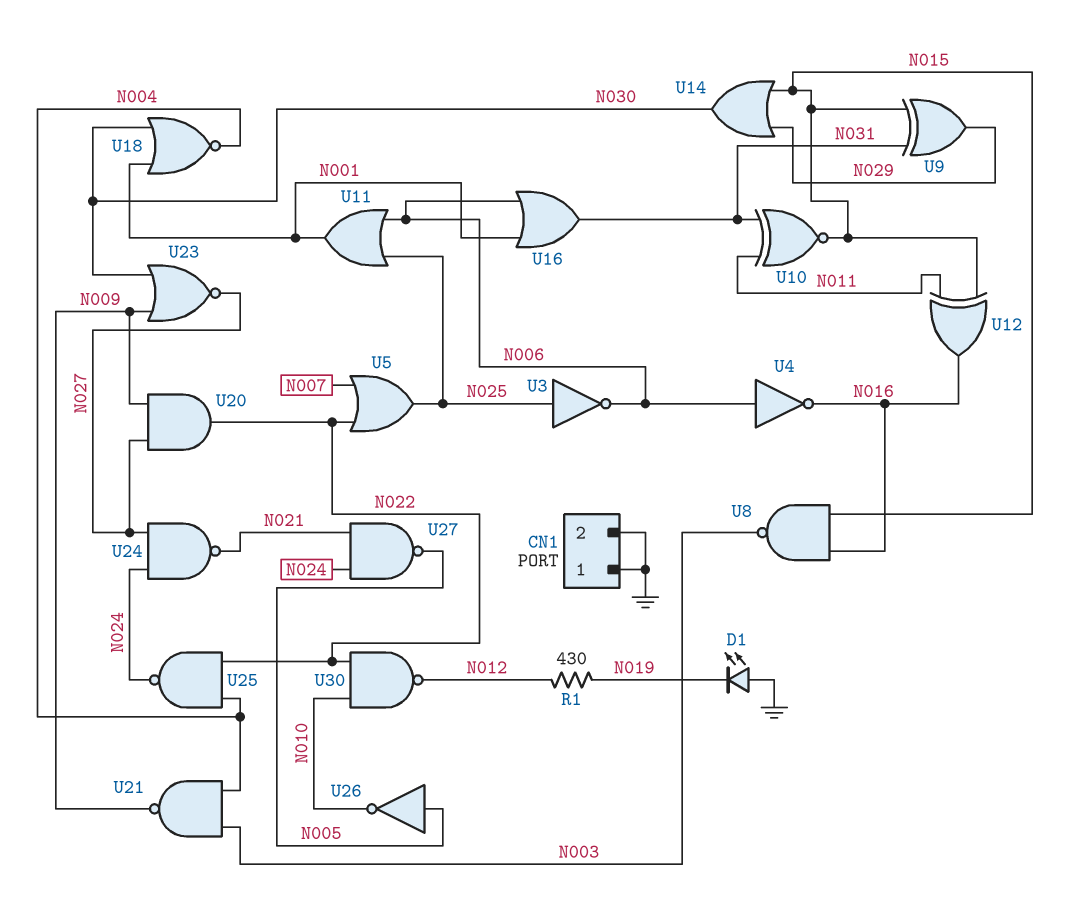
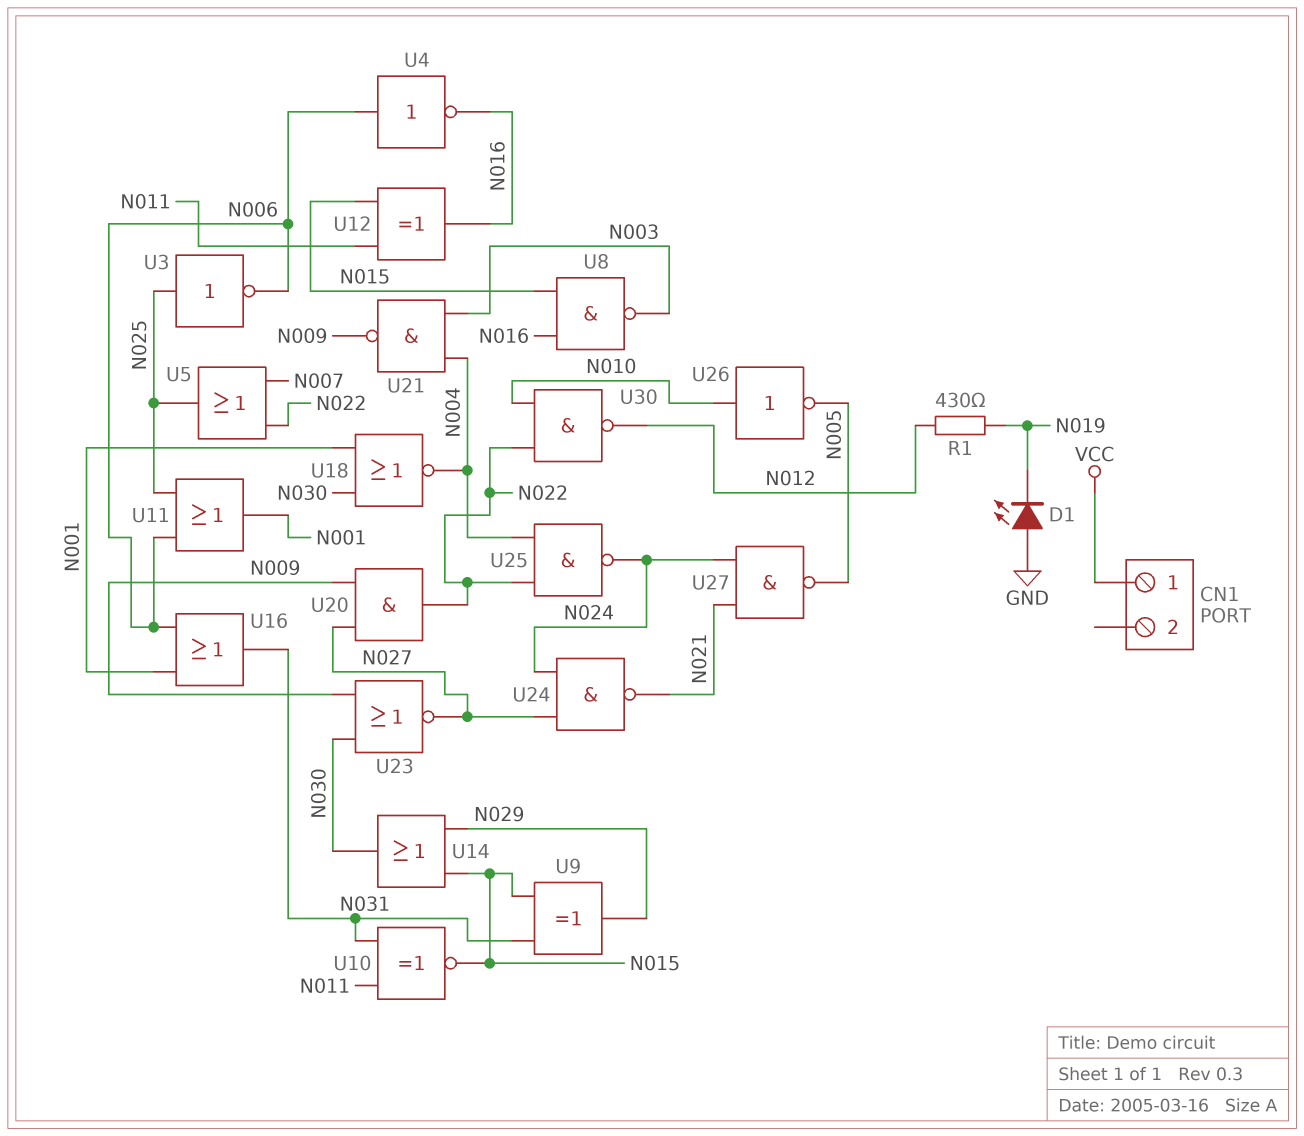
CN1 pin 1: GND -> VCC
CN1 pin 2: GND -> none
U26: NOT (in N005, out N010) -> NOT (in N010, out N005)

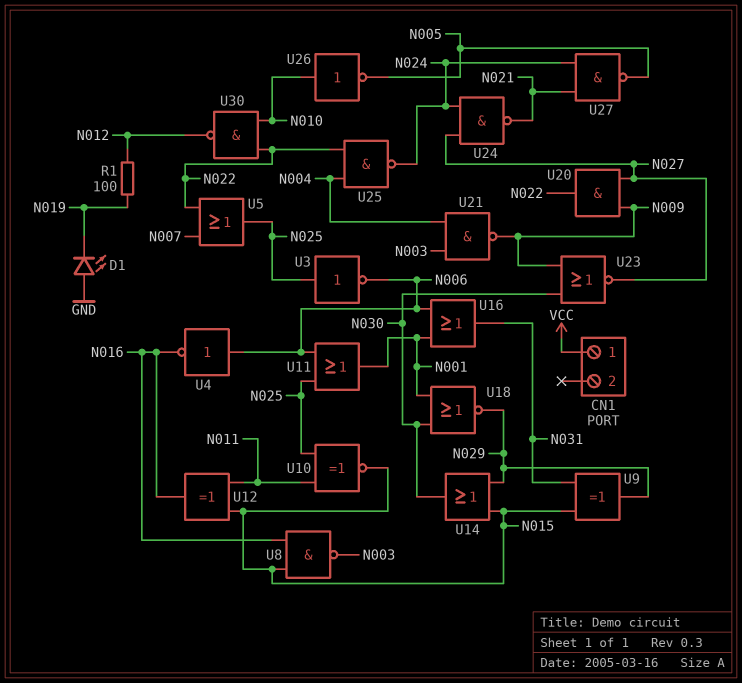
R1: 430 (N012, N019) -> 100 (N012, N019)
U10: XNOR (in N011, in N031, out N015) -> XNOR (in N011, in N025, out N015)
U18: NOR (in N001, in N030, out N004) -> NOR (in N001, in N030, out N029)

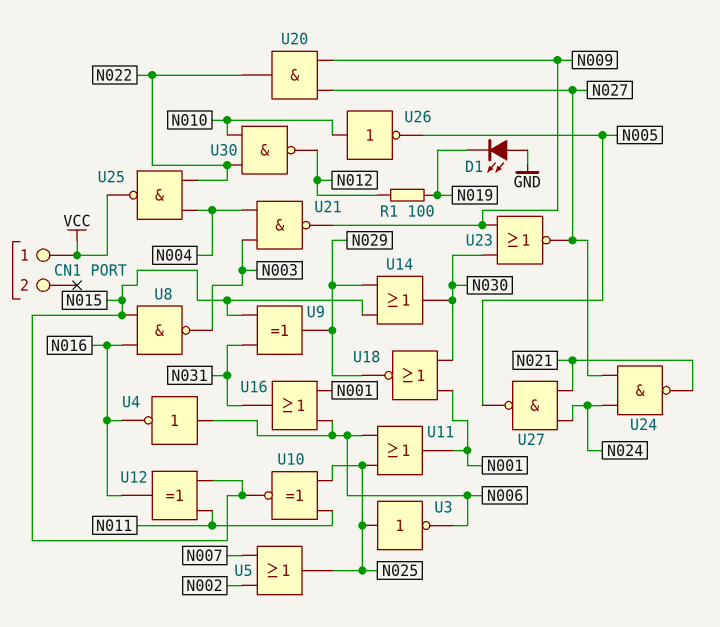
U5: OR (in N007, in N022, out N025) -> OR (in N002, in N007, out N025)
U25: NAND (in N004, in N022, out N024) -> NAND (in N004, in N022, out VCC)

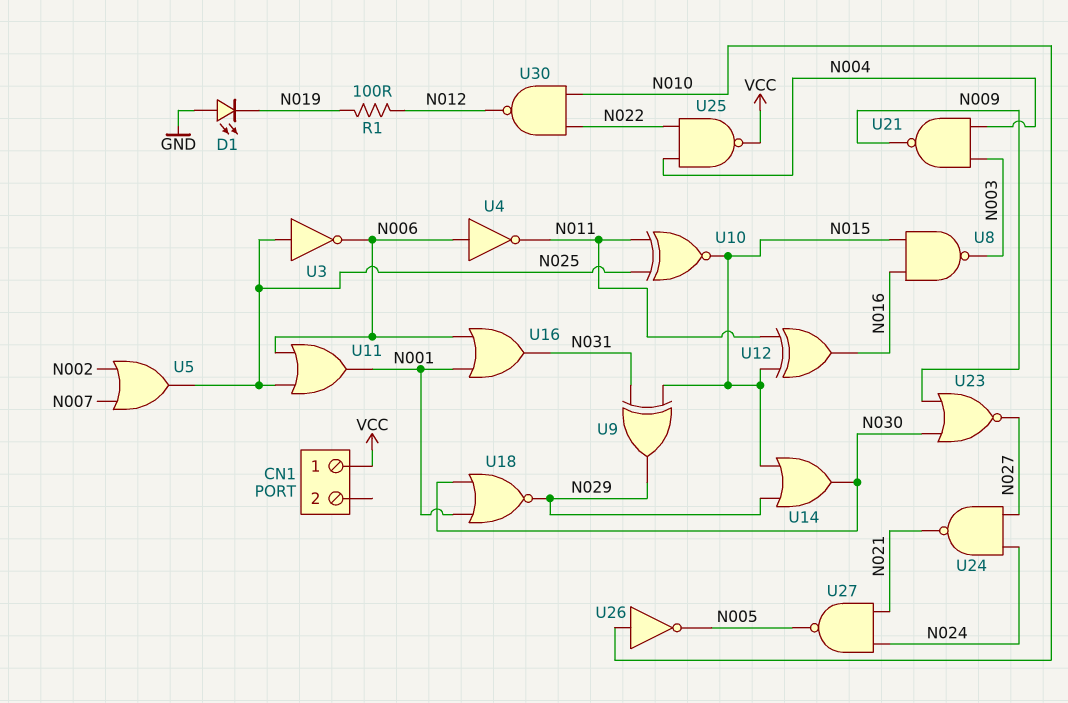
U4: NOT (in N006, out N016) -> NOT (in N006, out N011)
U20: AND (in N009, in N027, out N022) -> none

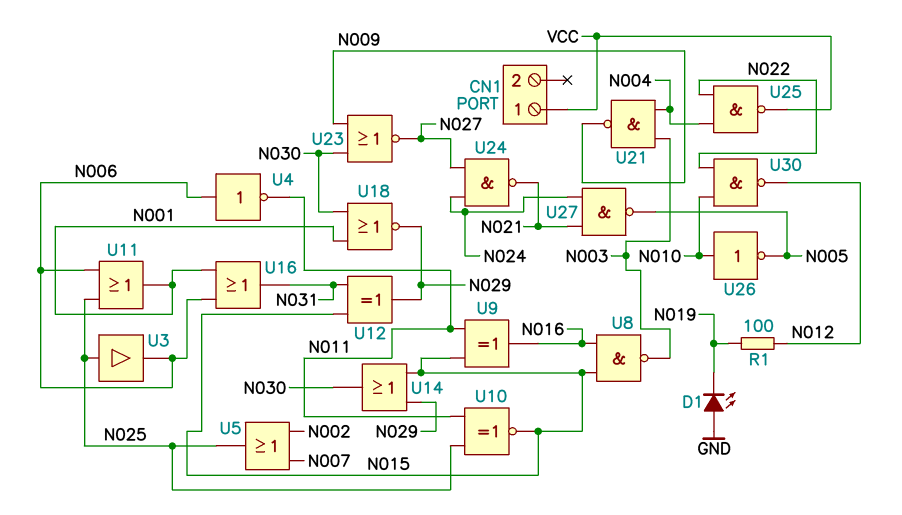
U3: NOT (in N025, out N006) -> buffer (in N025, out N006)
U9: XOR (in N015, in N031, out N029) -> XOR (in N011, in N015, out N016)
U12: XOR (in N011, in N015, out N016) -> XOR (in N015, in N031, out N029)

